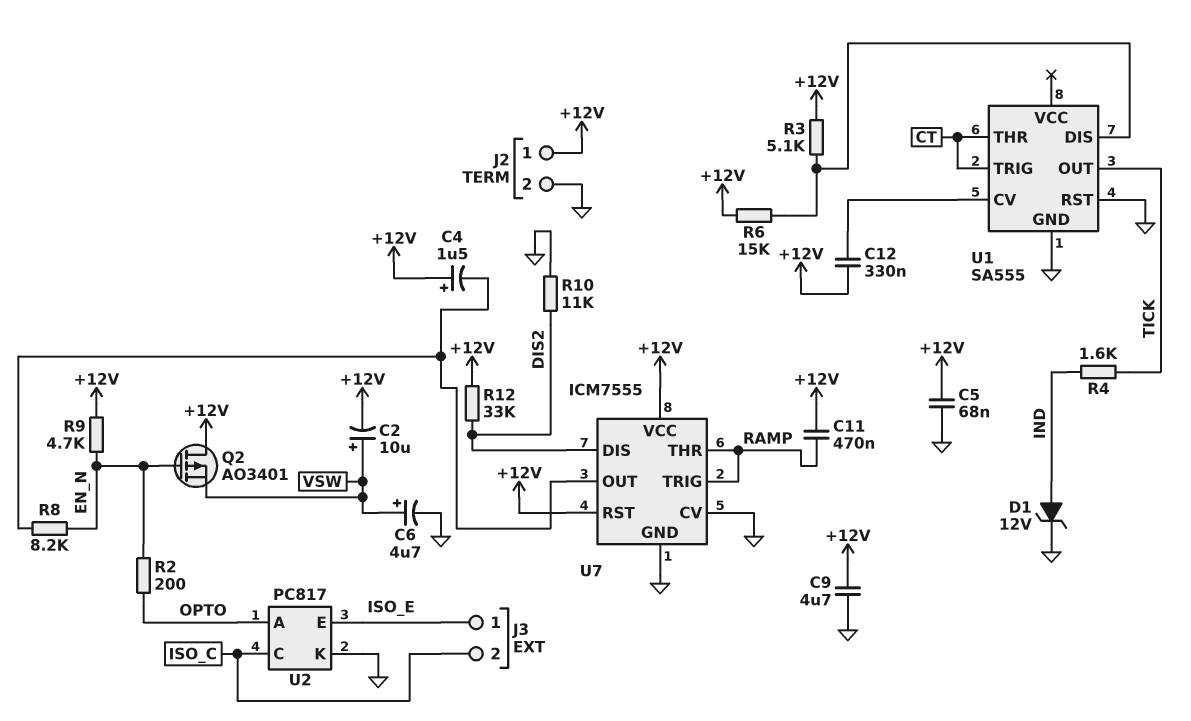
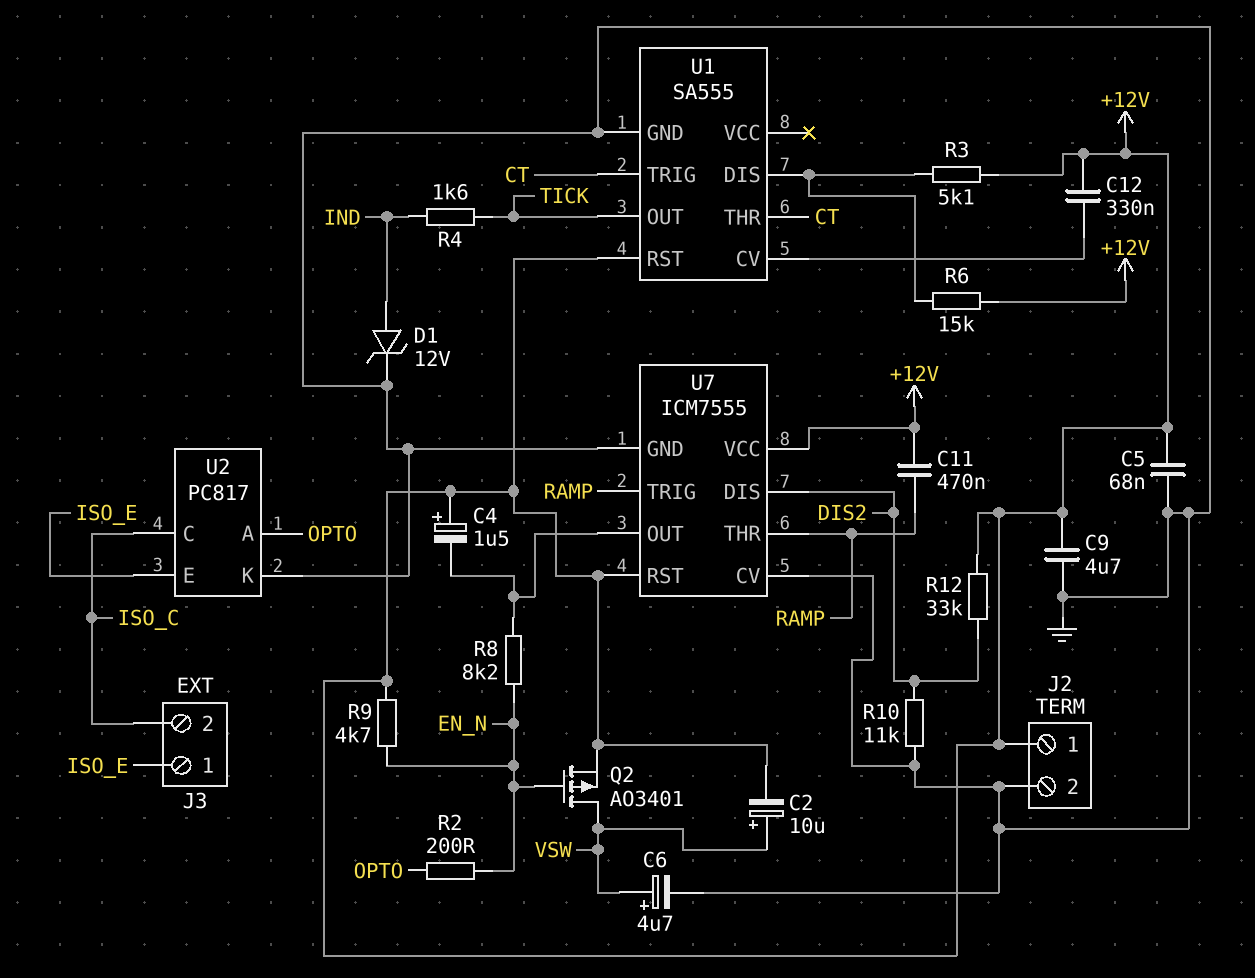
Q2: PMOS AO3401 (G EN_N, D +12V, S VSW) -> PMOS AO3401 (G EN_N, D VSW, S +12V)
U1 pin RST: GND -> +12V

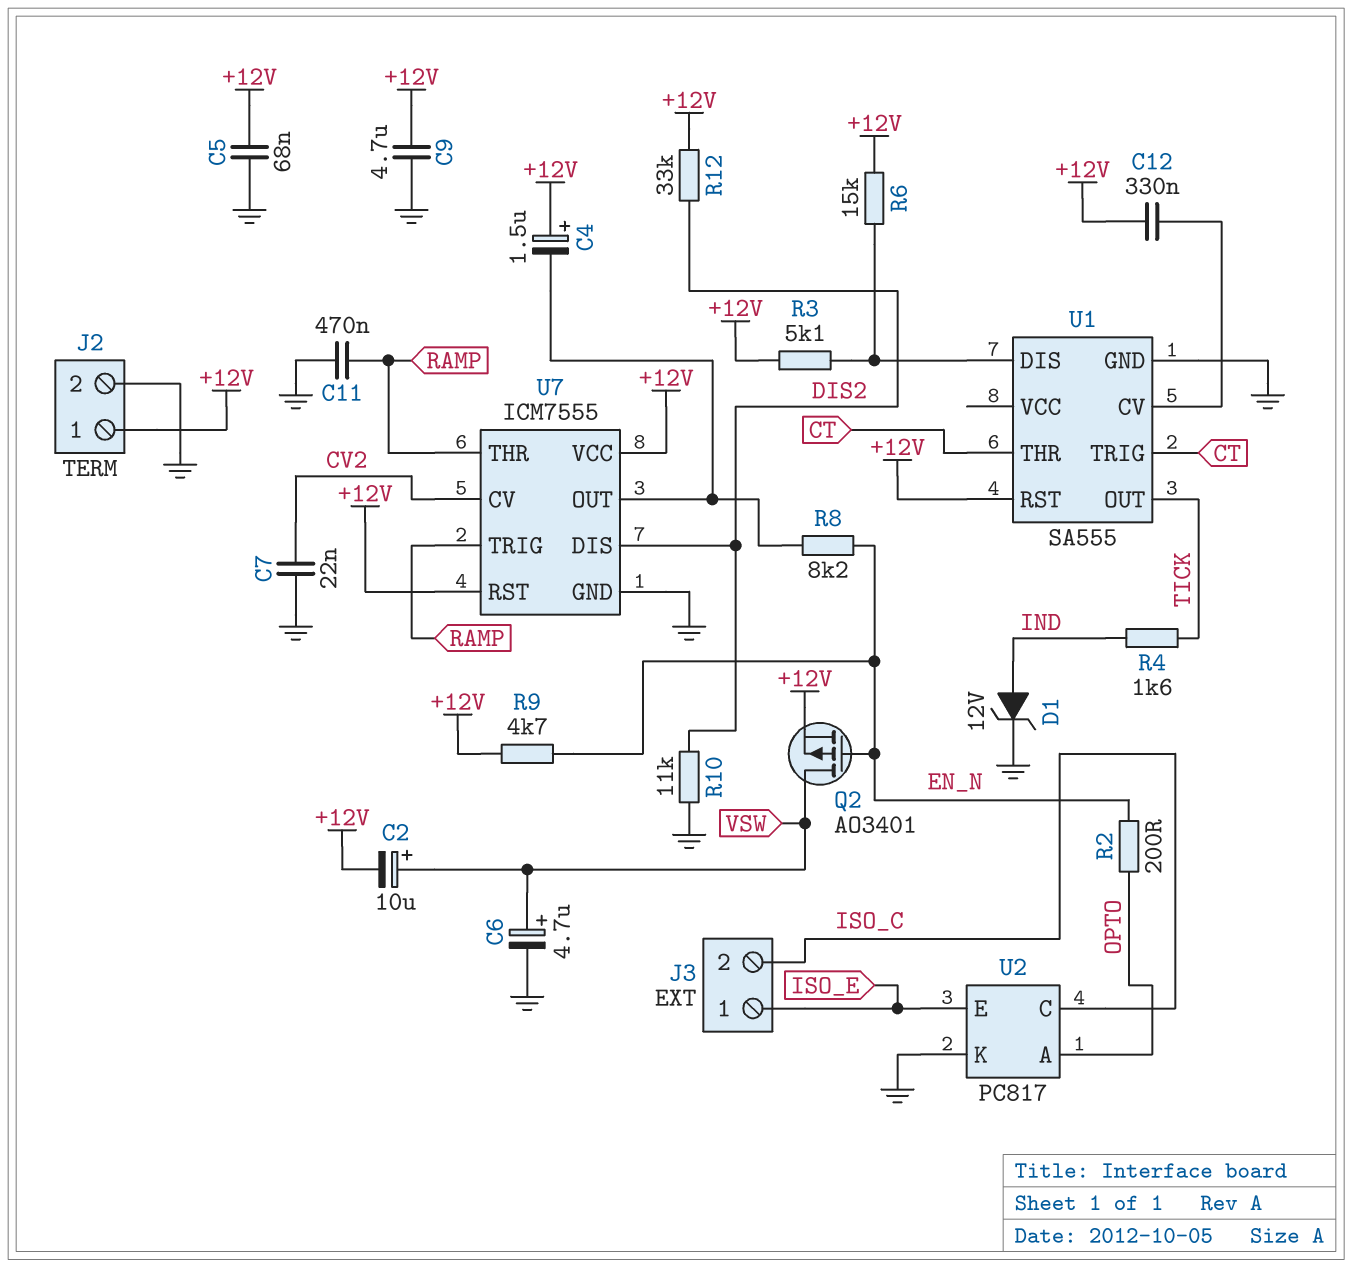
C7: none -> 22nF (CV2, GND)
C11: 470nF (+12V, RAMP) -> 470nF (GND, RAMP)
U7 pin CV: GND -> CV2

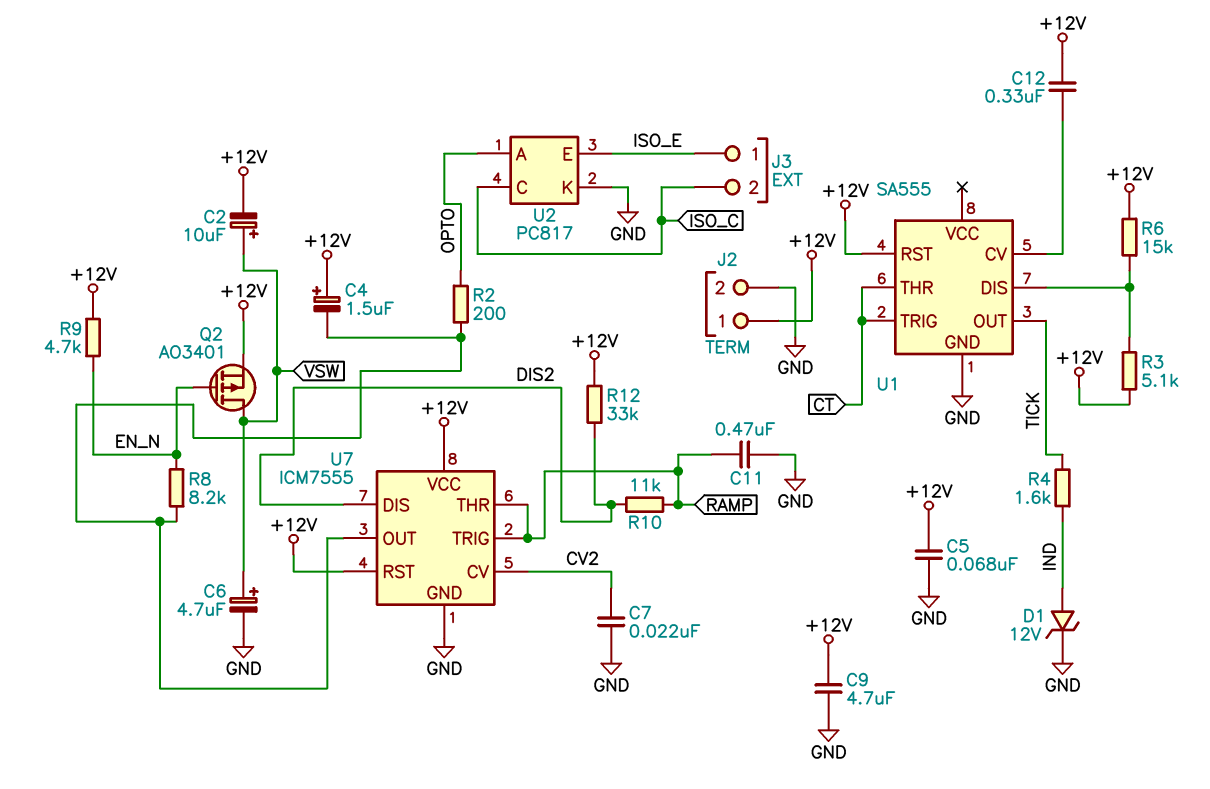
R2: 200 (EN_N, OPTO) -> 200 (OPTO, U7/OUT)
R10: 11k (DIS2, GND) -> 11k (DIS2, RAMP)

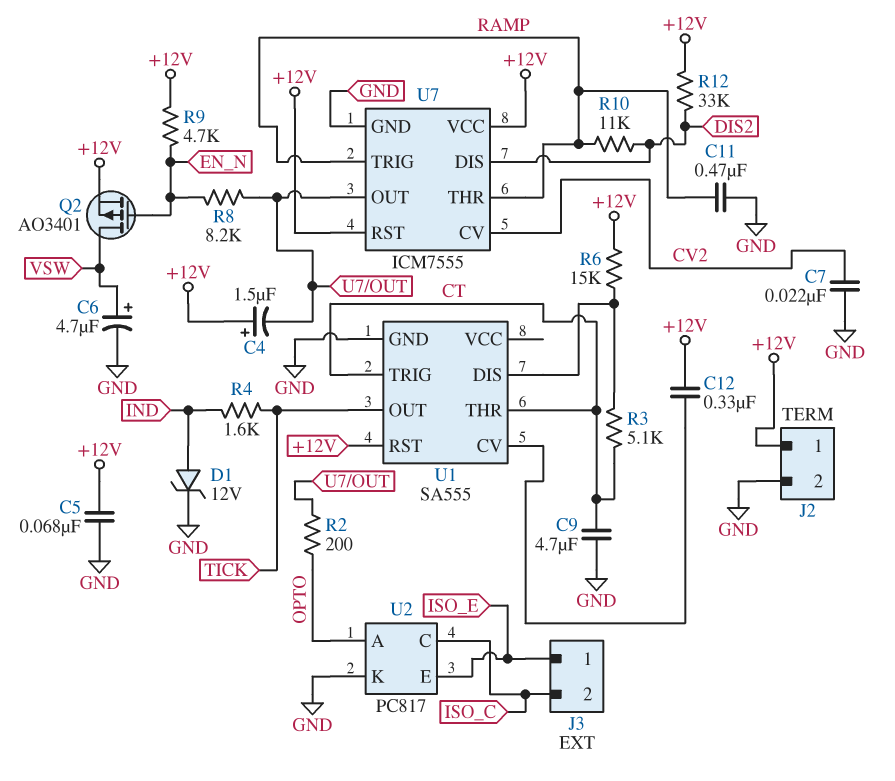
C2: 10uF (plus VSW, minus +12V) -> none
C9: 4.7uF (+12V, GND) -> 4.7uF (CT, GND)
R3: 5.1k (+12V, U1/DIS) -> 5.1k (CT, U1/DIS)

